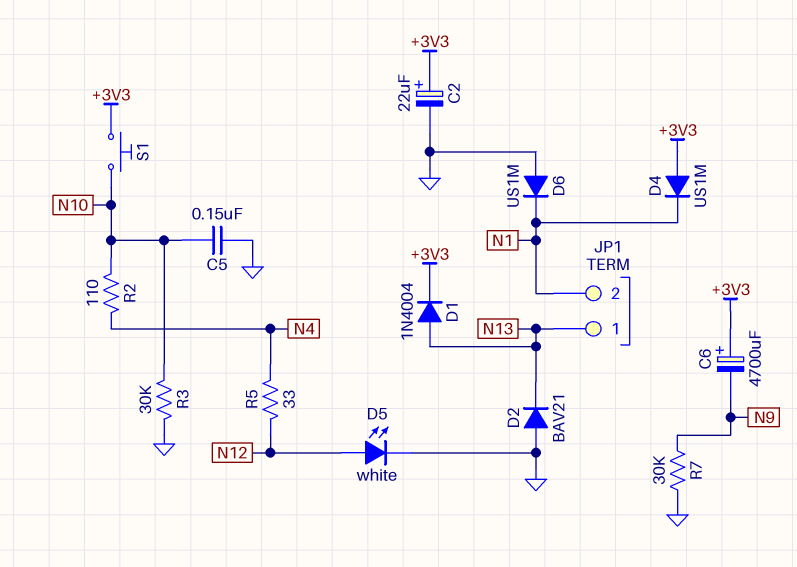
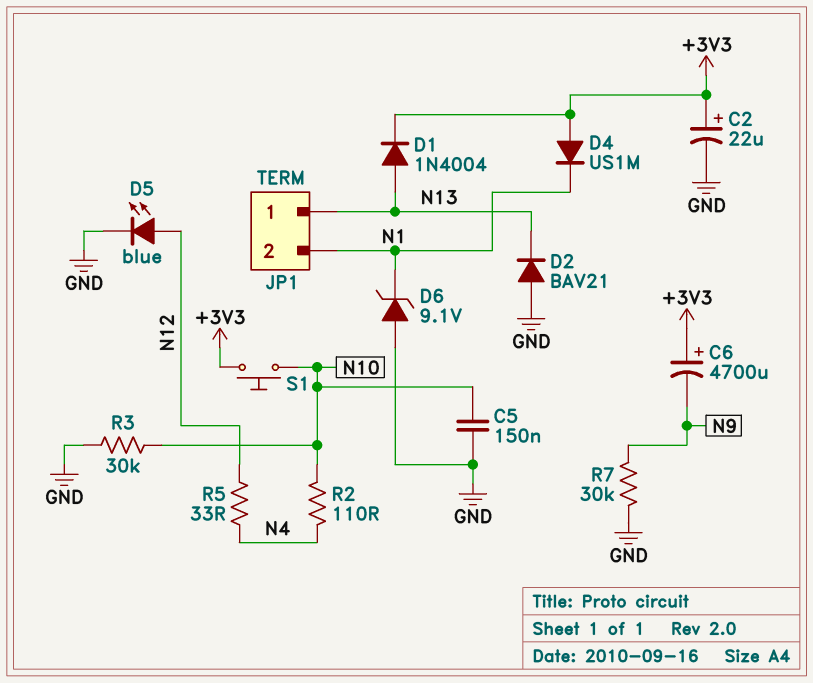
D5: LED white (A N12, K GND) -> LED blue (A N12, K GND)
D6: diode US1M (A GND, K N1) -> zener 9.1V (A GND, K N1)

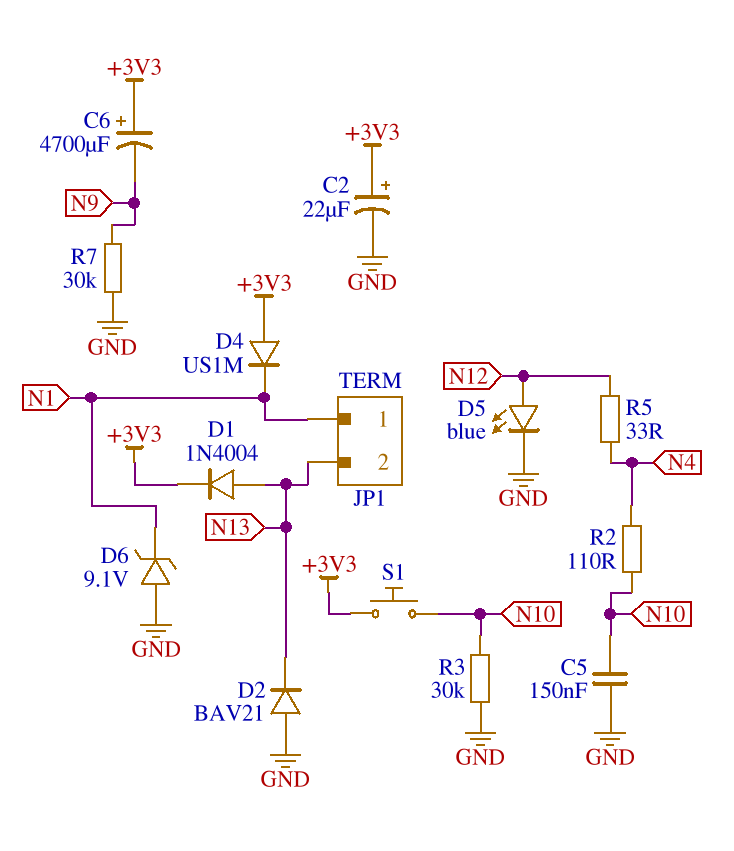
JP1 pin 1: N13 -> N1
JP1 pin 2: N1 -> N13

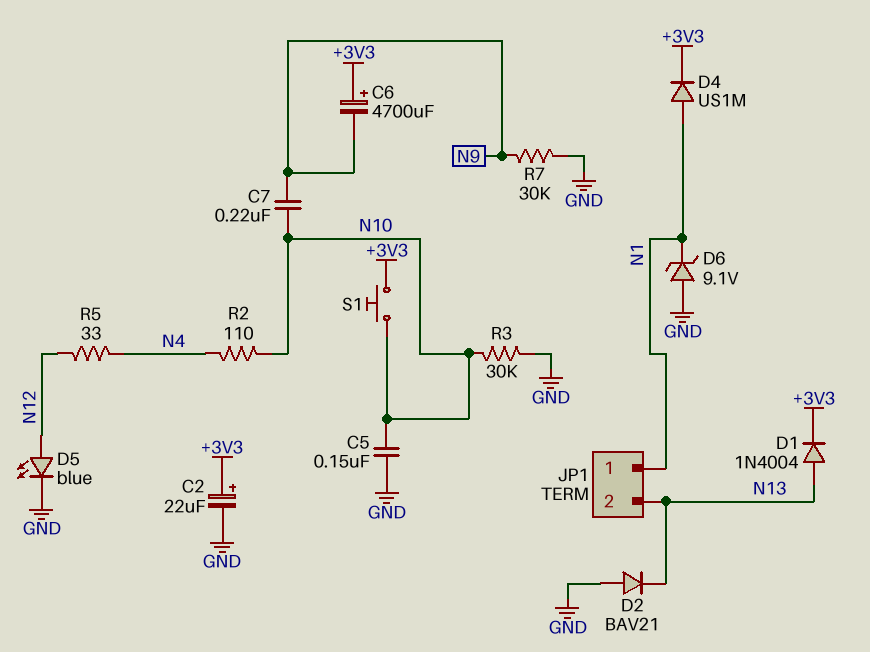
C7: none -> 220nF (N9, N10)
D4: diode US1M (A +3V3, K N1) -> diode US1M (A N1, K +3V3)

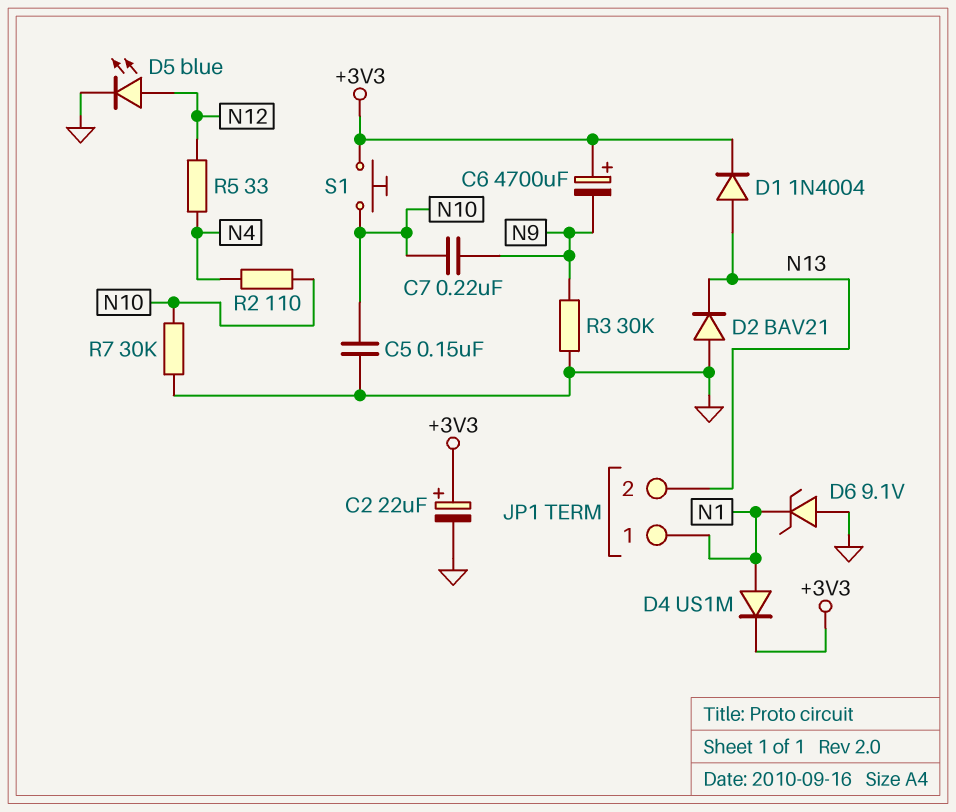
R3: 30k (GND, N10) -> 30k (GND, N9)
R7: 30k (GND, N9) -> 30k (GND, N10)

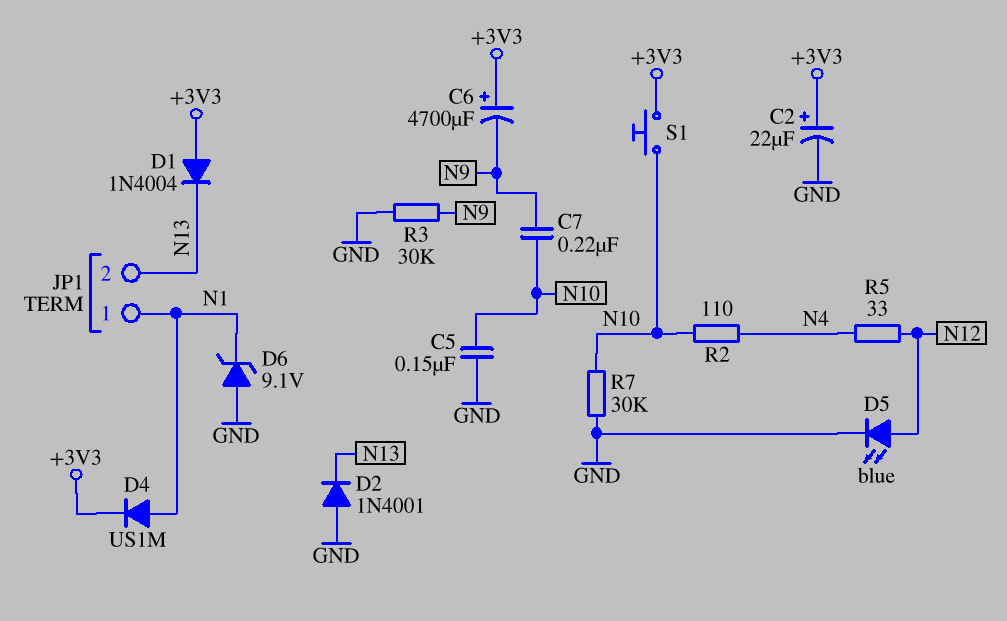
D1: diode 1N4004 (A N13, K +3V3) -> diode 1N4004 (A +3V3, K N13)
D2: diode BAV21 (A GND, K N13) -> diode 1N4001 (A GND, K N13)

